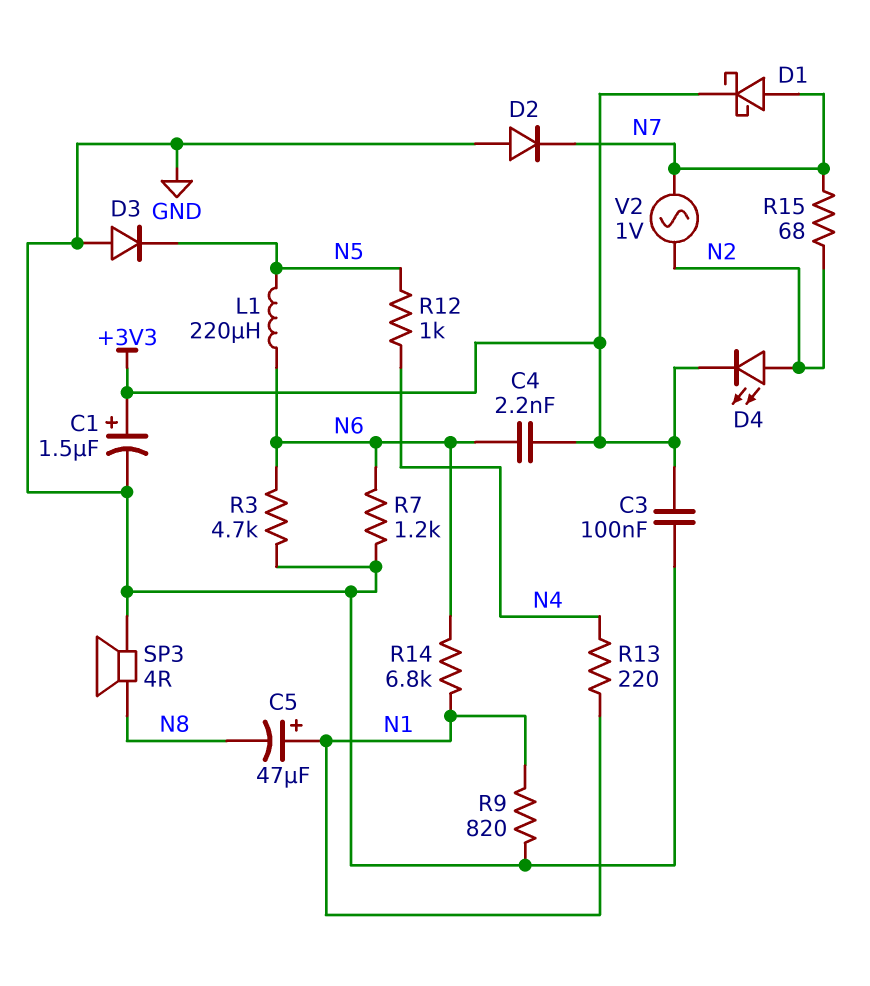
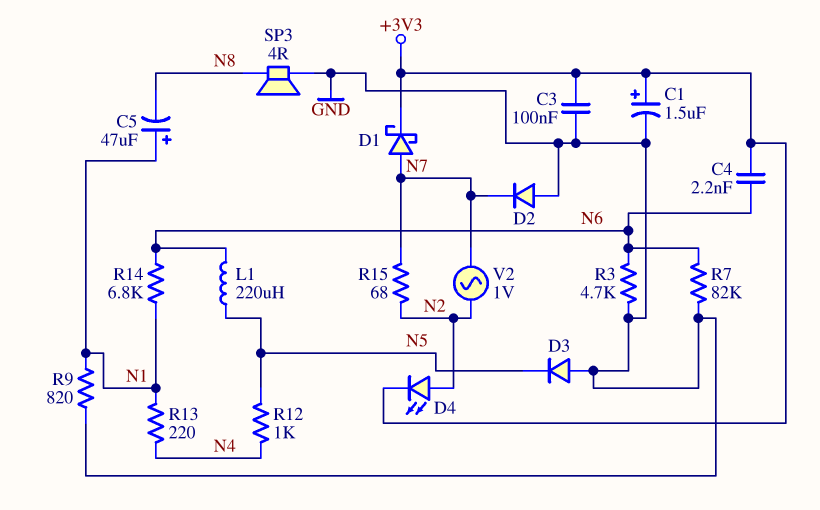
R7: 1.2k (GND, N6) -> 82k (GND, N6)

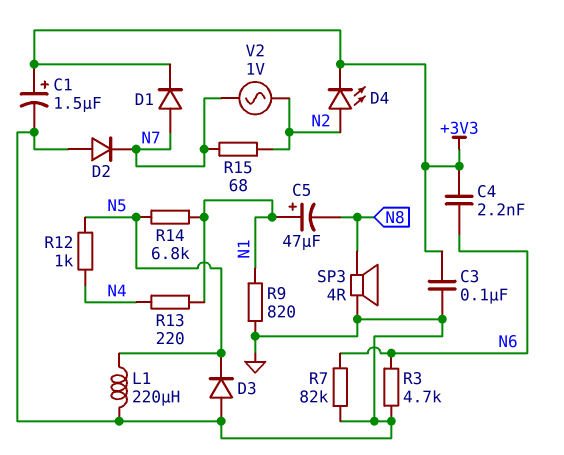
D1: schottky (A N7, K +3V3) -> diode (A N7, K +3V3)
L1: 220uH (N5, N6) -> 220uH (GND, N5)
R14: 6.8k (N1, N6) -> 6.8k (N1, N5)

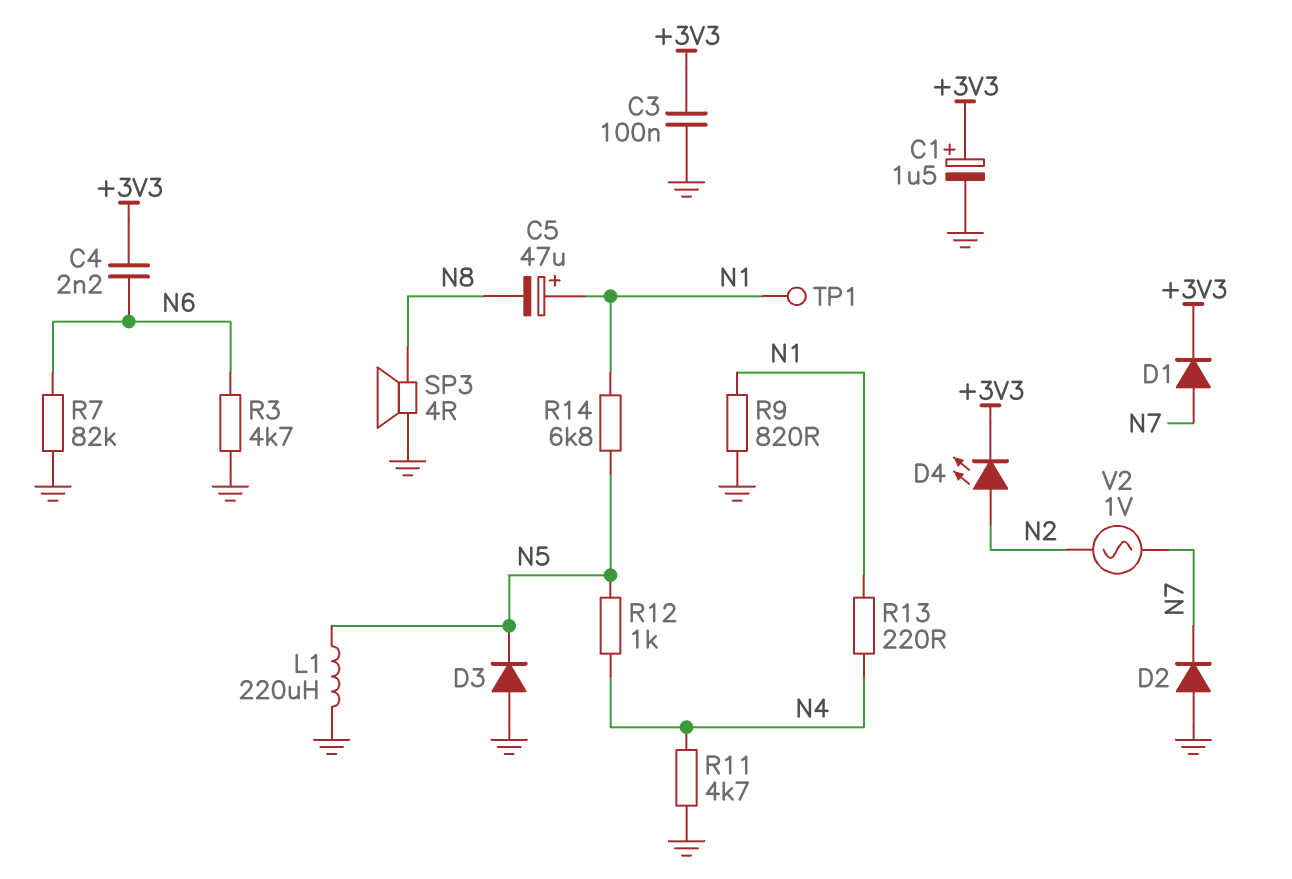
R11: none -> 4.7k (GND, N4)
R15: 68 (N2, N7) -> none
TP1: none -> test point (N1)

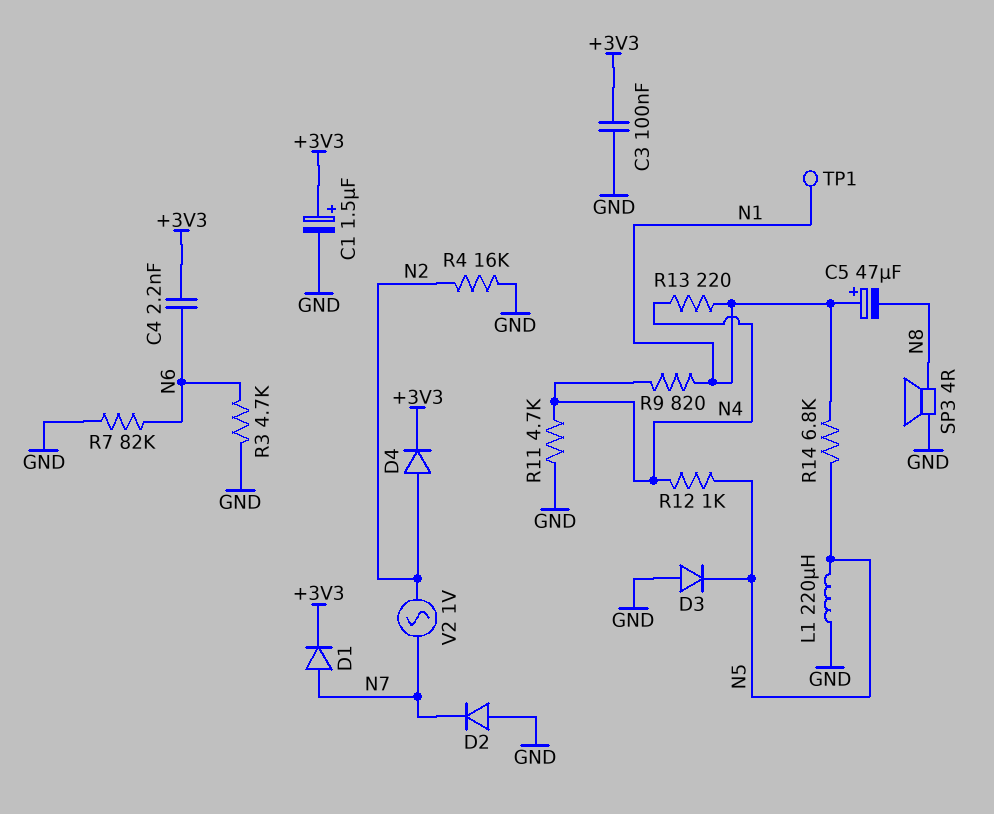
D4: LED (A N2, K +3V3) -> diode (A N2, K +3V3)
R4: none -> 16k (GND, N2)
R9: 820 (GND, N1) -> 820 (N1, N4)

